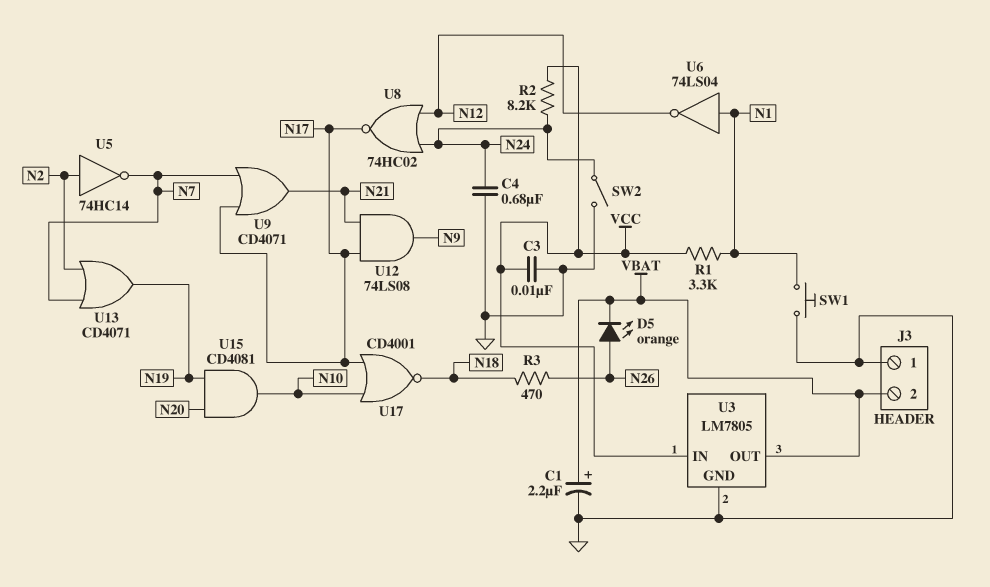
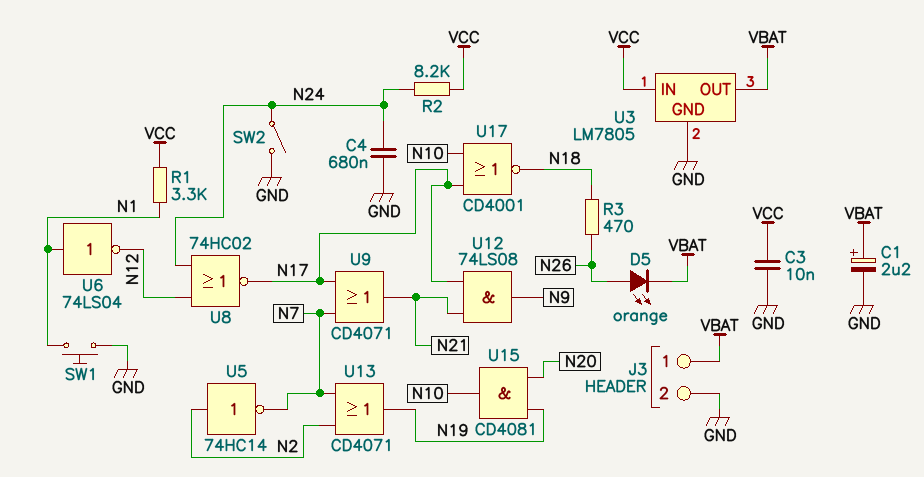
J3 pin 1: GND -> VBAT
J3 pin 2: VBAT -> GND

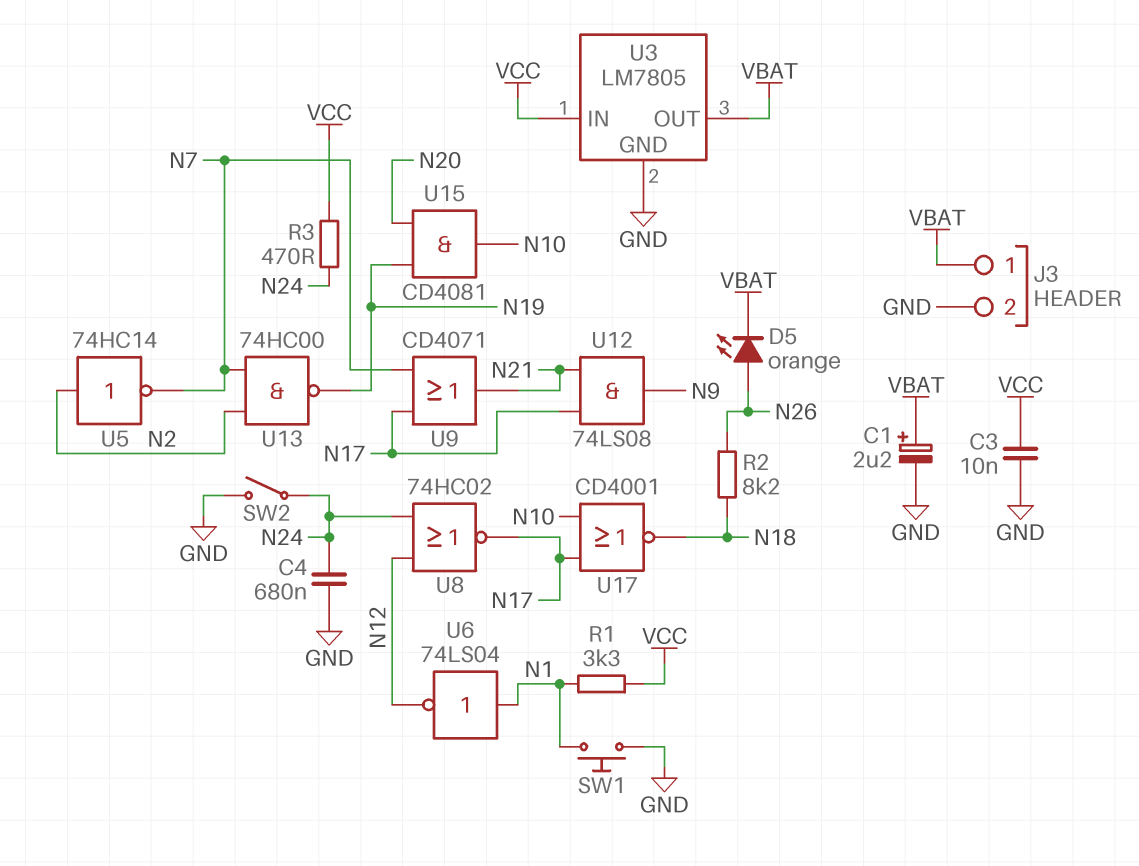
R2: 8.2k (N24, VCC) -> 8.2k (N18, N26)
R3: 470 (N18, N26) -> 470 (N24, VCC)
U13: OR CD4071 (in N2, in N7, out N19) -> NAND 74HC00 (in N2, in N7, out N19)

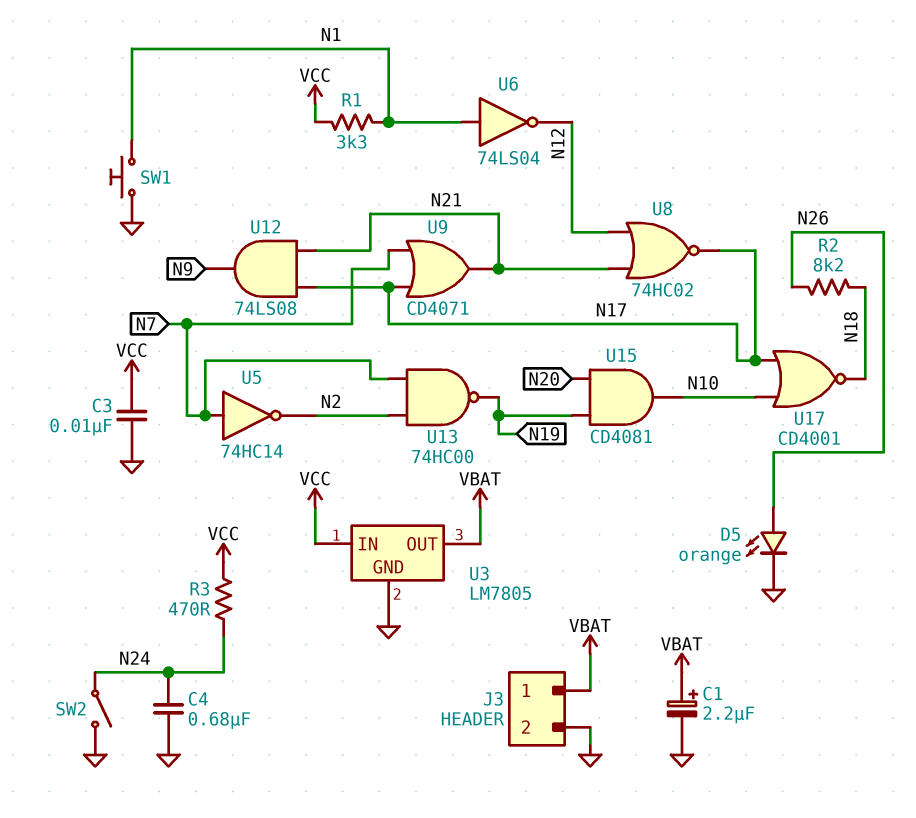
D5: LED orange (A N26, K VBAT) -> LED orange (A N26, K GND)
U5: NOT 74HC14 (in N2, out N7) -> NOT 74HC14 (in N7, out N2)
U8: NOR 74HC02 (in N12, in N24, out N17) -> NOR 74HC02 (in N12, in N21, out N17)

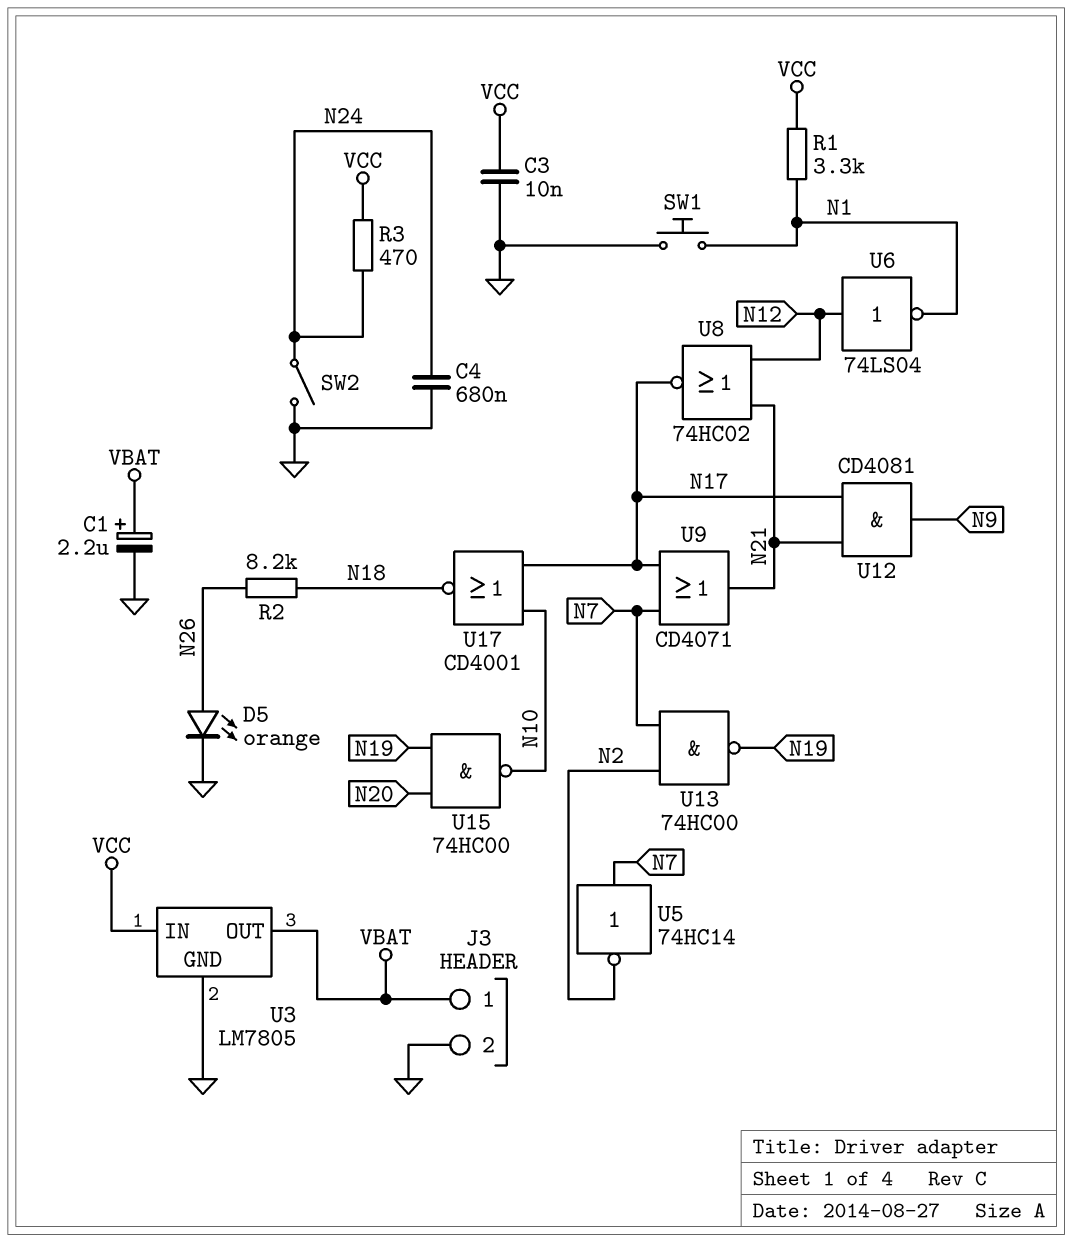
U6: NOT 74LS04 (in N1, out N12) -> NOT 74LS04 (in N12, out N1)
U12: AND 74LS08 (in N17, in N21, out N9) -> AND CD4081 (in N17, in N21, out N9)
U15: AND CD4081 (in N19, in N20, out N10) -> NAND 74HC00 (in N19, in N20, out N10)

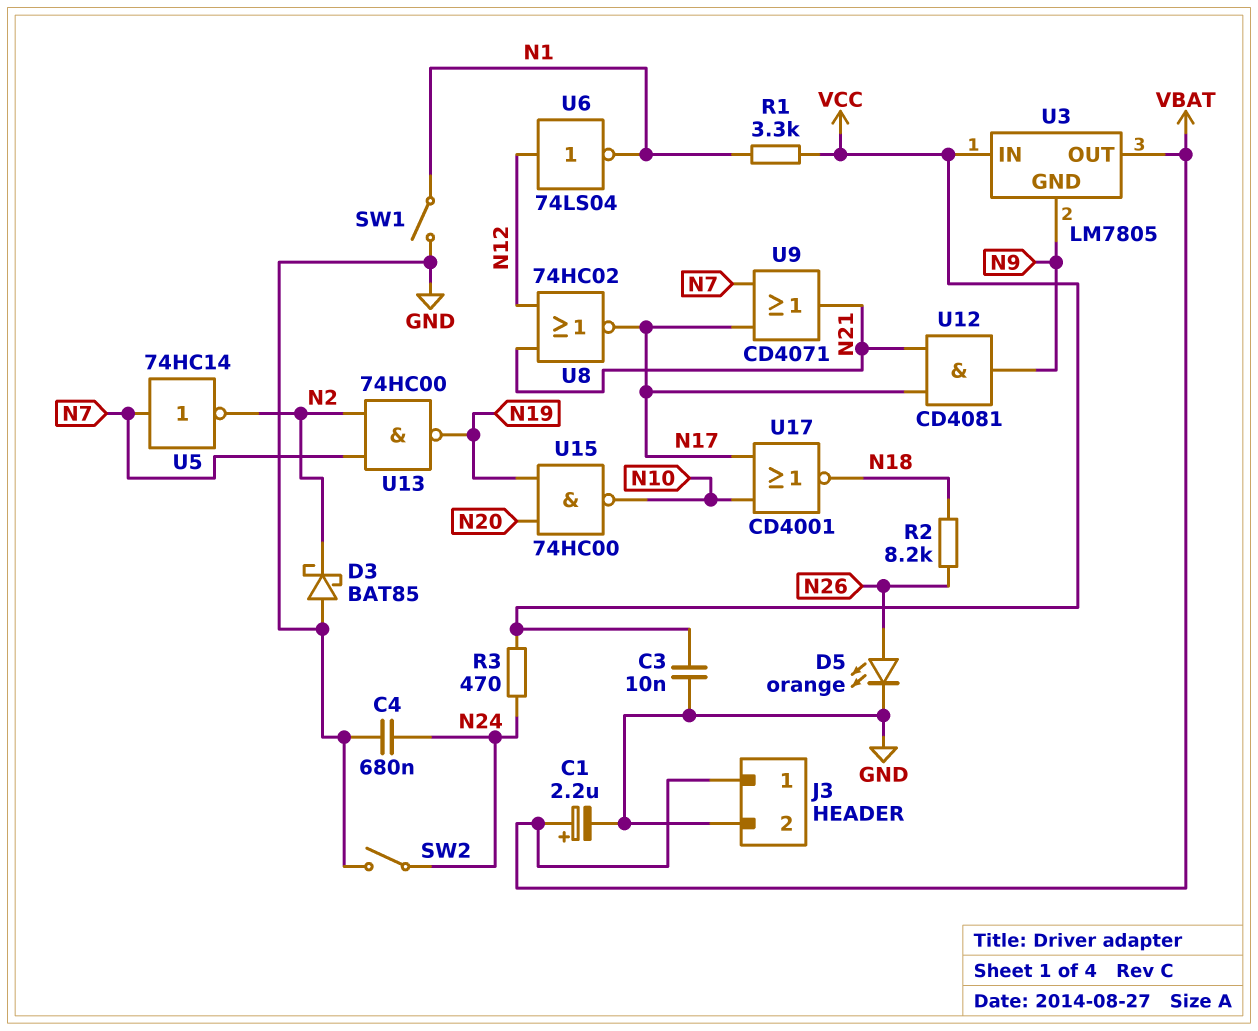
D3: none -> schottky BAT85 (A GND, K N2)
SW1: button (GND, N1) -> switch (GND, N1)
U3 pin GND: GND -> N9

